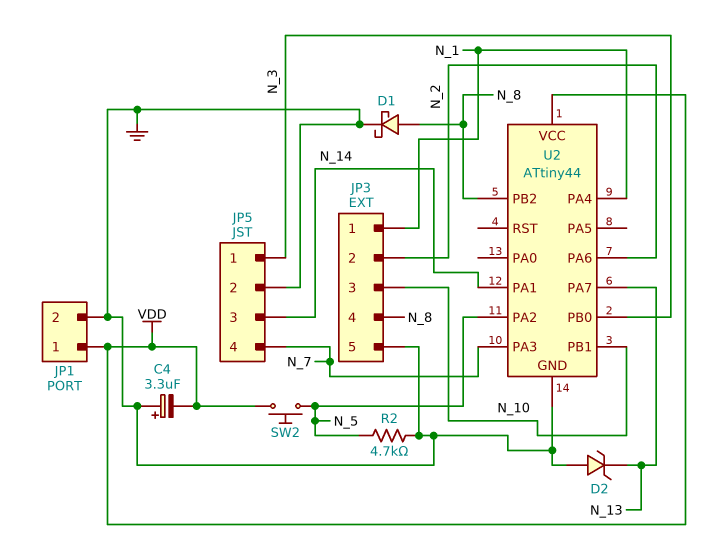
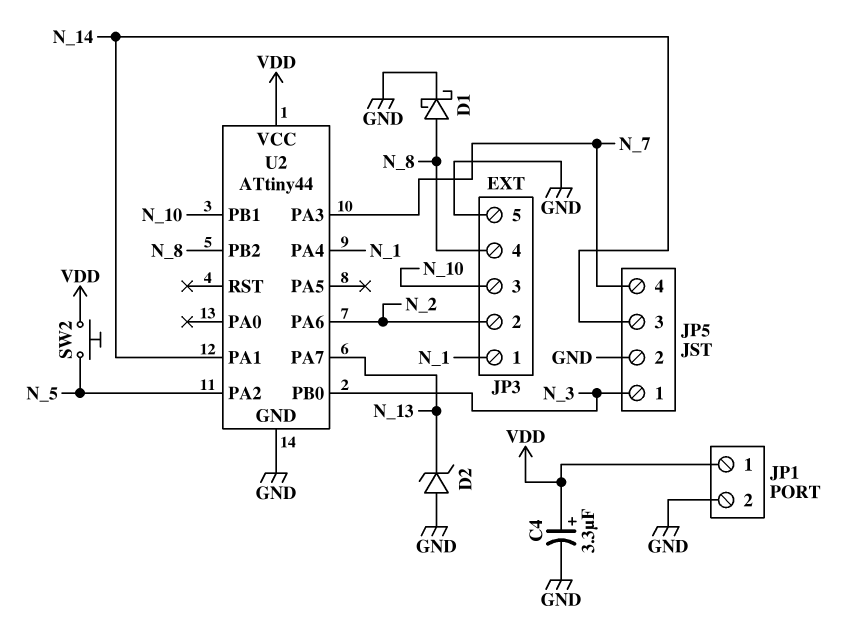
C4: 3.3uF (plus GND, minus VDD) -> 3.3uF (plus VDD, minus GND)
R2: 4.7k (GND, N_5) -> none

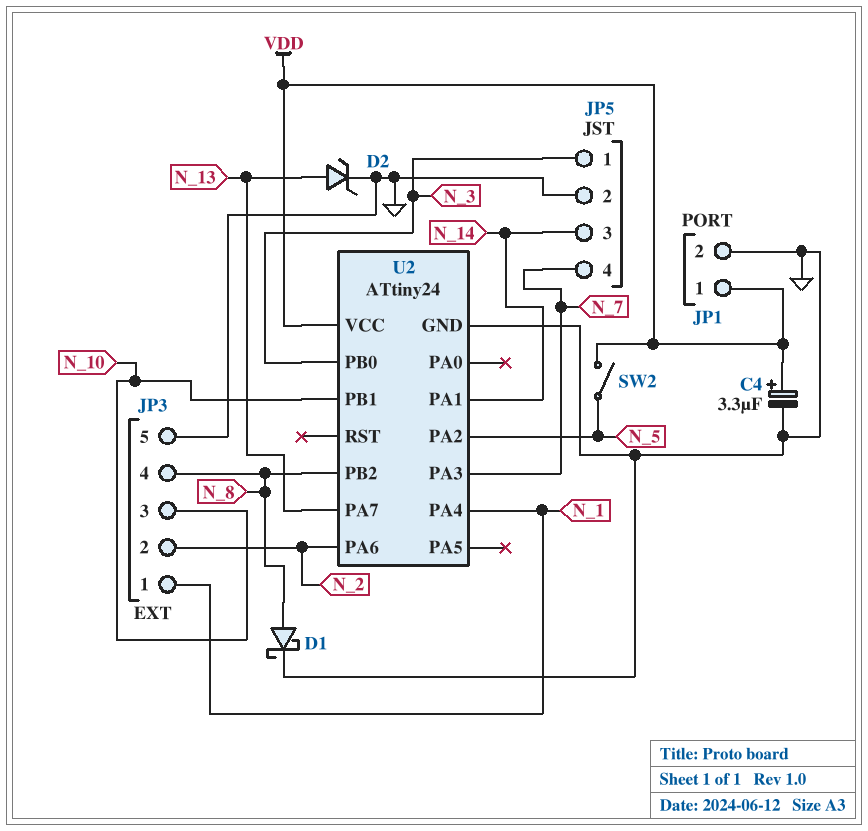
D2: zener (A GND, K N_13) -> zener (A N_13, K GND)
SW2: button (N_5, VDD) -> switch (N_5, VDD)
U2: ATtiny44 -> ATtiny24

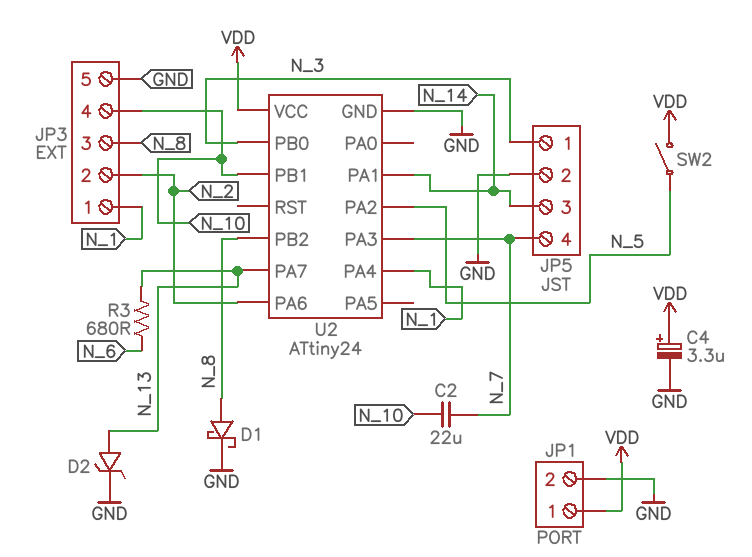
C2: none -> 22uF (N_7, N_10)
JP3 pin 3: N_10 -> N_8
JP3 pin 4: N_8 -> N_10
R3: none -> 680 (N_6, N_13)

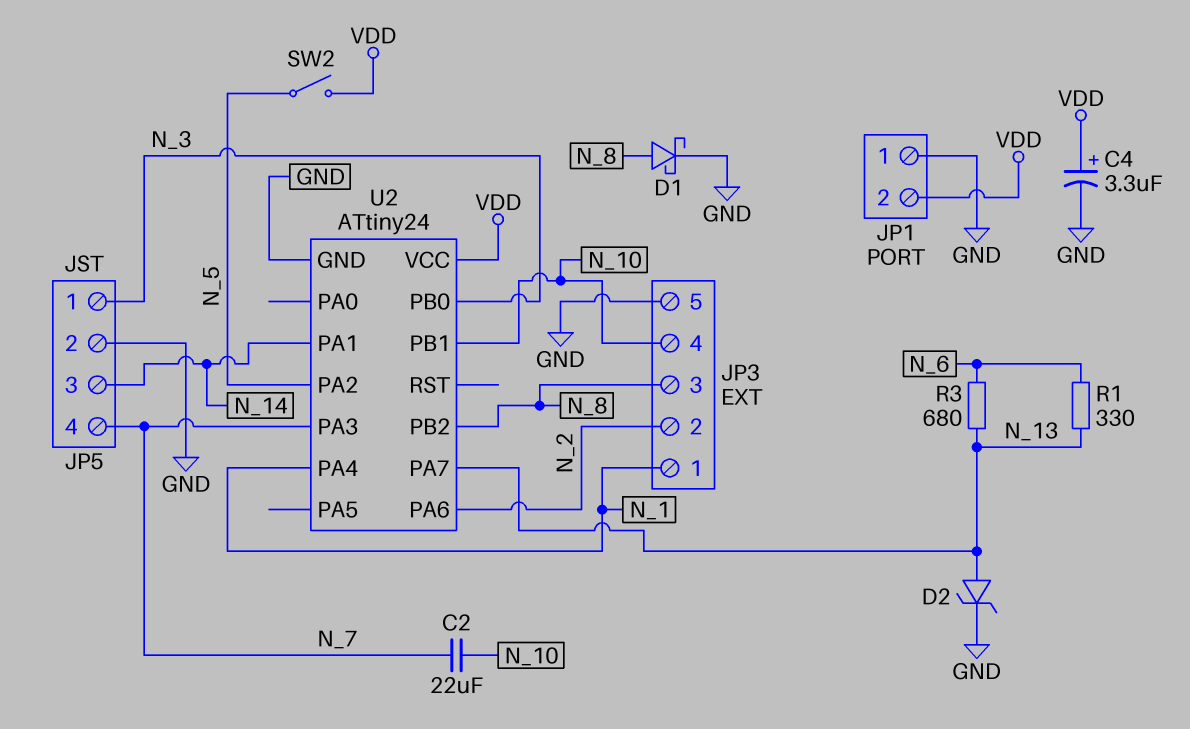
JP1 pin 1: VDD -> GND
JP1 pin 2: GND -> VDD
R1: none -> 330 (N_6, N_13)

